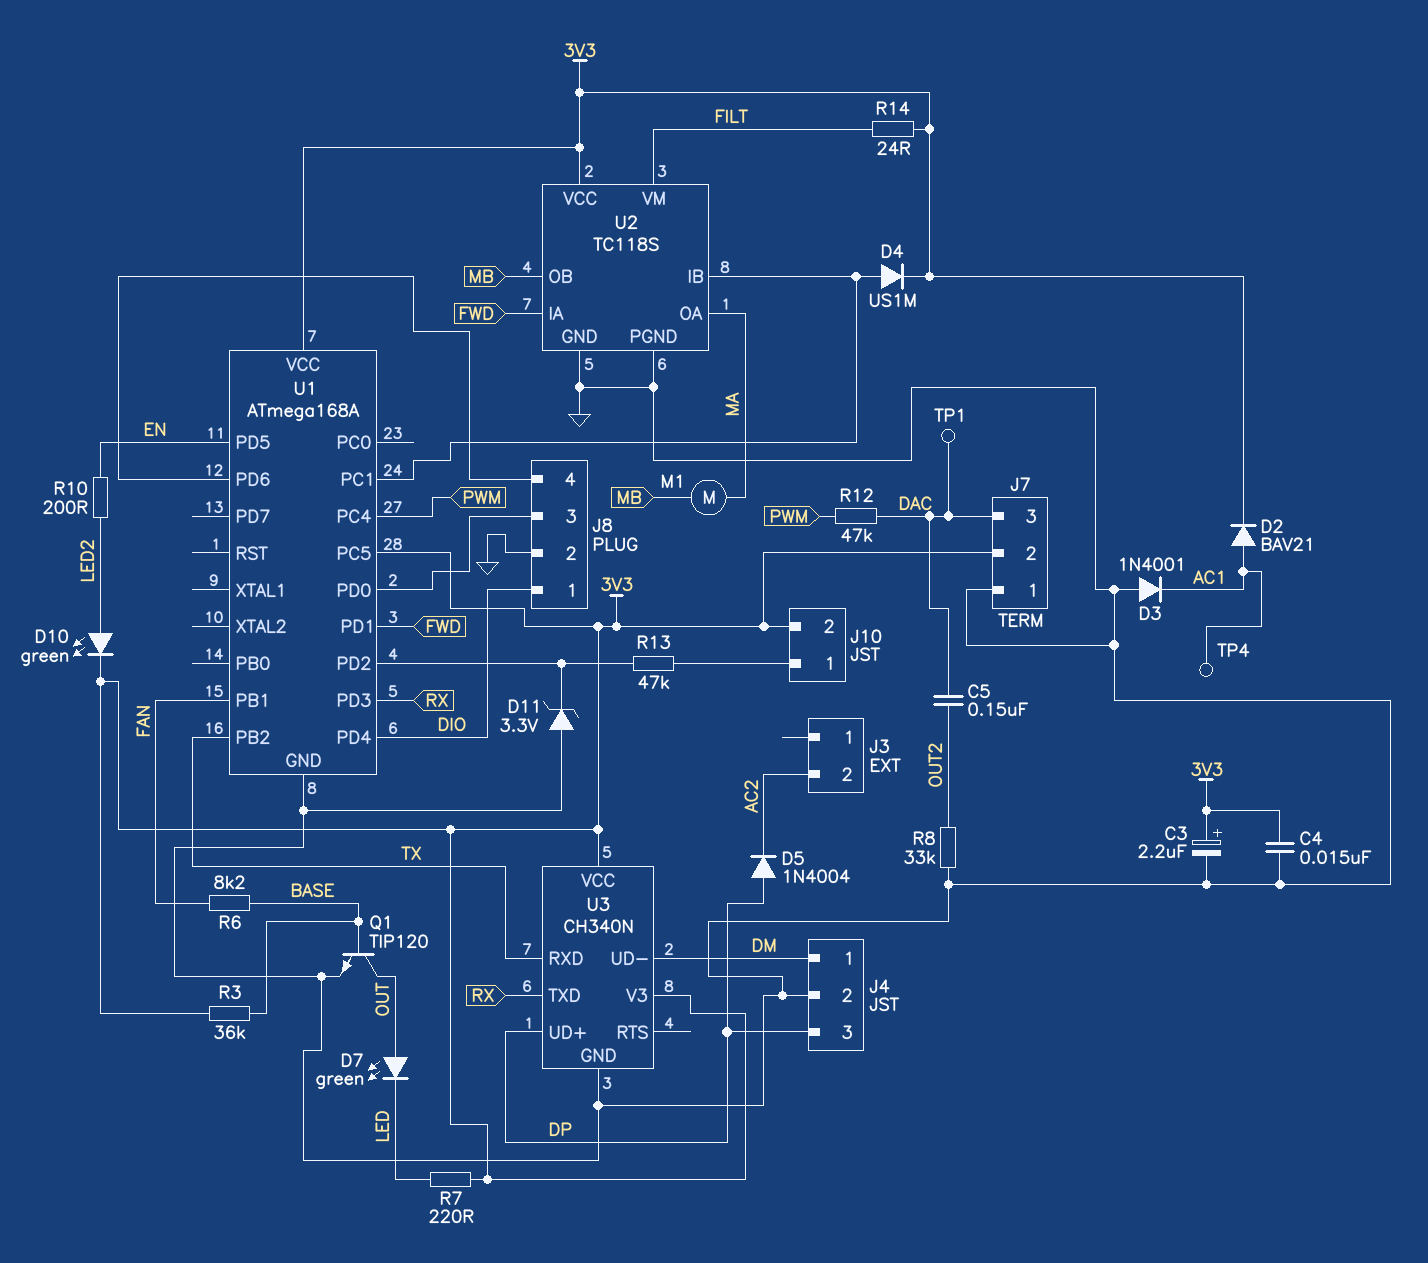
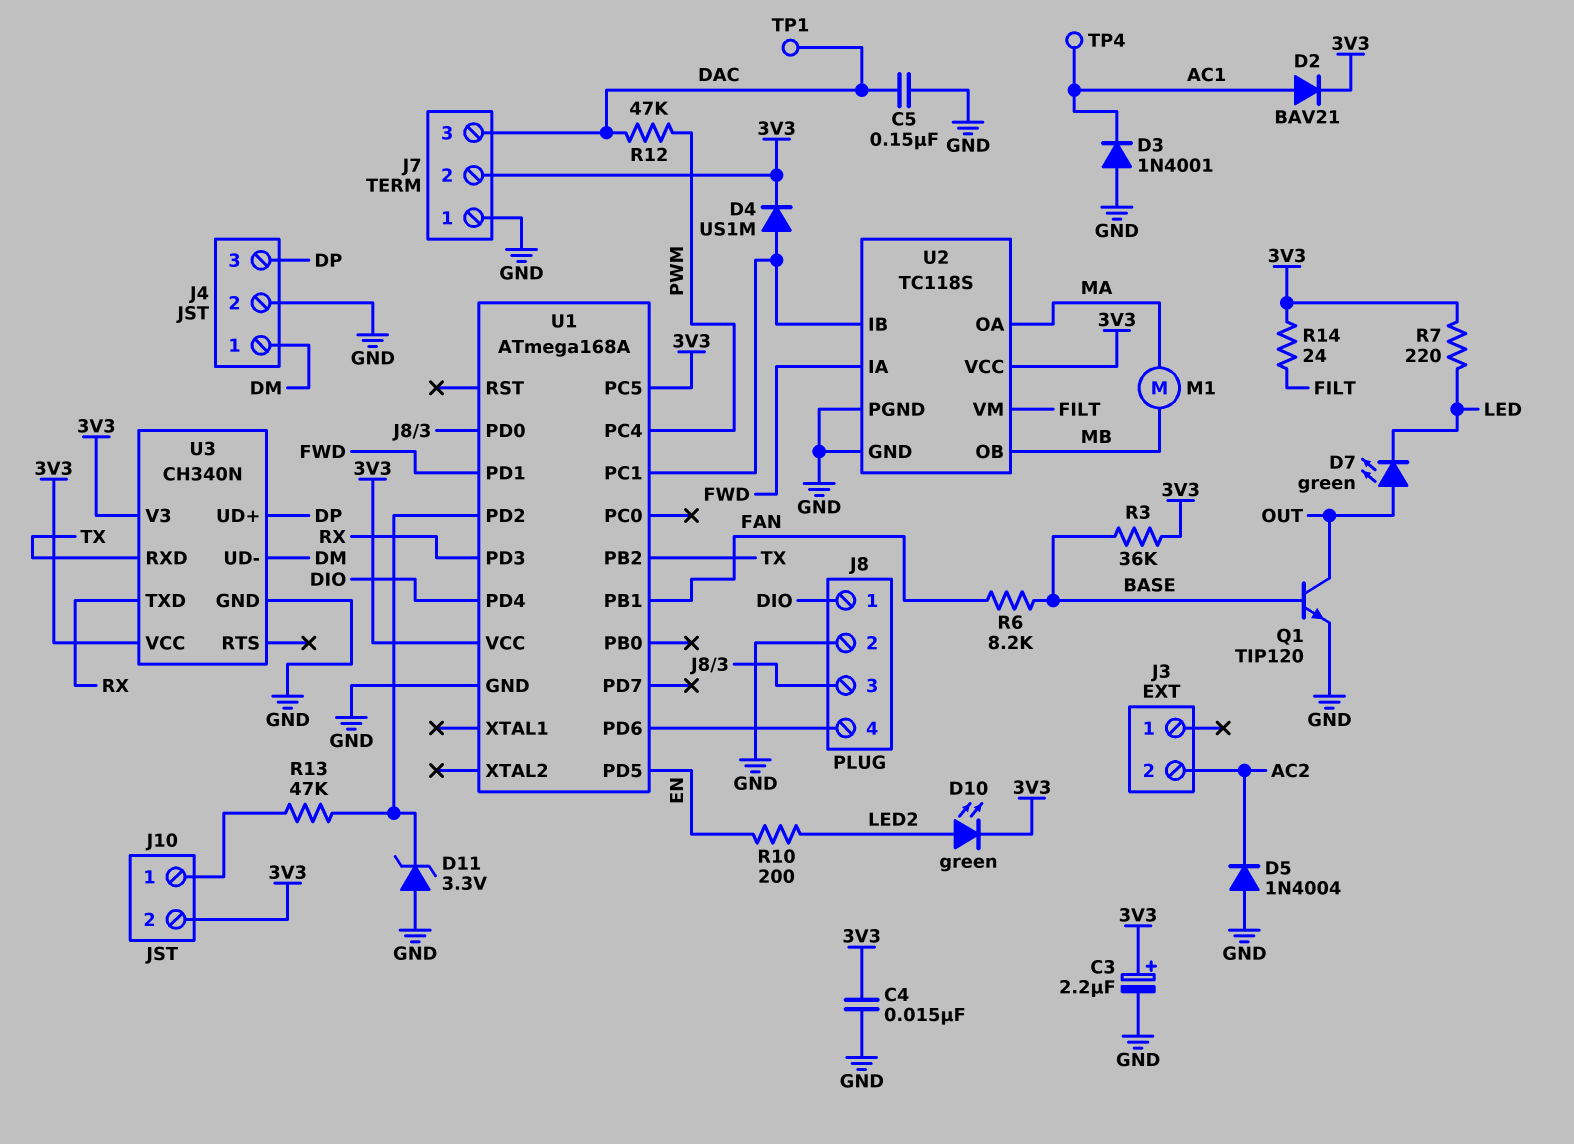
C5: 150nF (DAC, OUT2) -> 150nF (DAC, GND)
D5: diode 1N4004 (A DP, K AC2) -> diode 1N4004 (A GND, K AC2)
R8: 33k (GND, OUT2) -> none

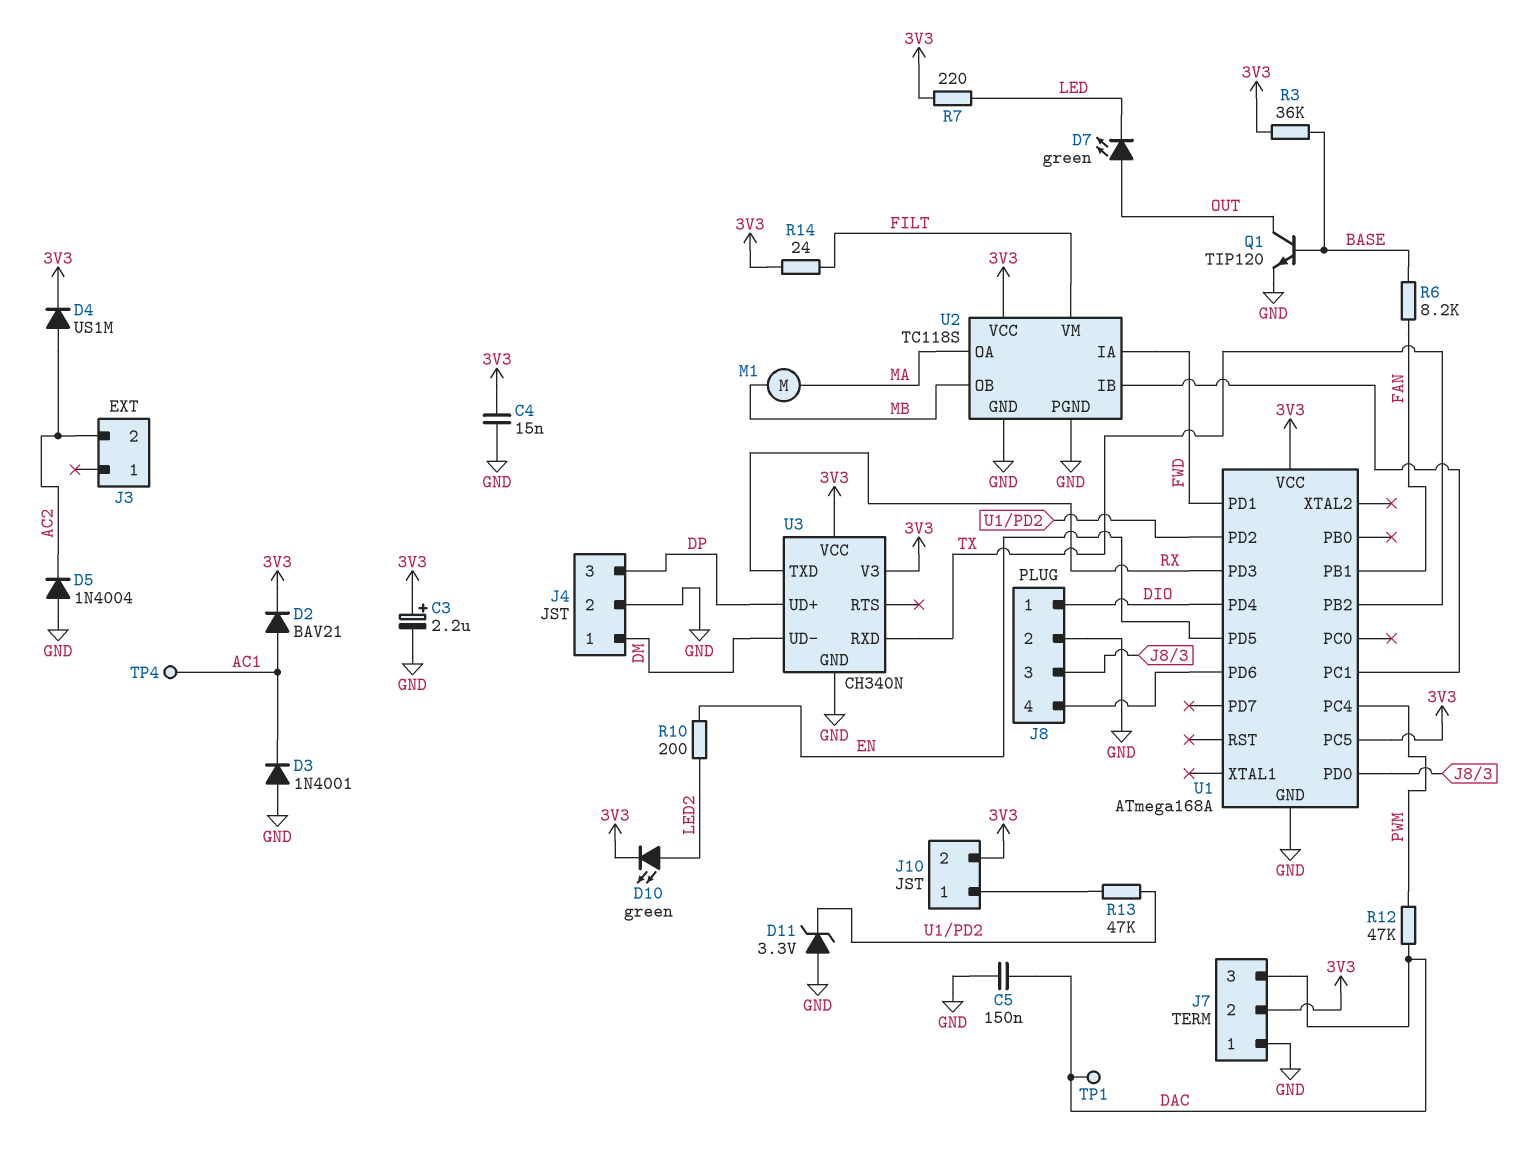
D4: diode US1M (A U1/PC1, K 3V3) -> diode US1M (A AC2, K 3V3)

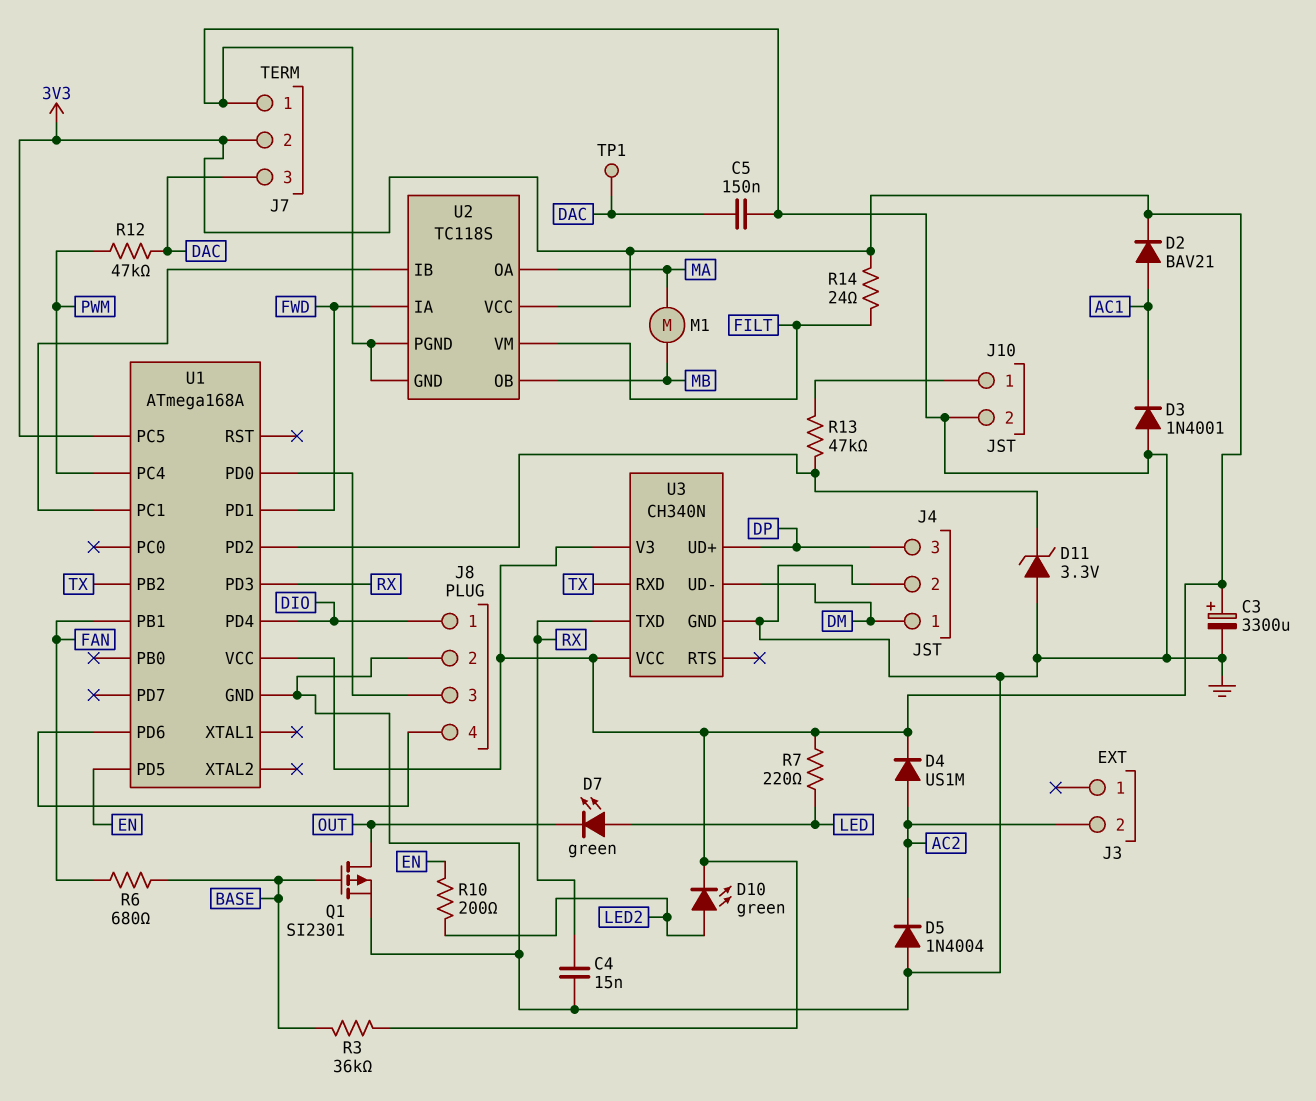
C3: 2.2uF (plus 3V3, minus GND) -> 3300uF (plus 3V3, minus GND)
C4: 15nF (3V3, GND) -> 15nF (GND, RX)
D7: LED green (A OUT, K LED) -> LED green (A LED, K OUT)
J10 pin 2: 3V3 -> GND
Q1: NPN TIP120 (B BASE, C OUT, E GND) -> PMOS SI2301 (G BASE, D OUT, S GND)
R6: 8.2k (BASE, FAN) -> 680 (BASE, FAN)
TP4: test point (AC1) -> none

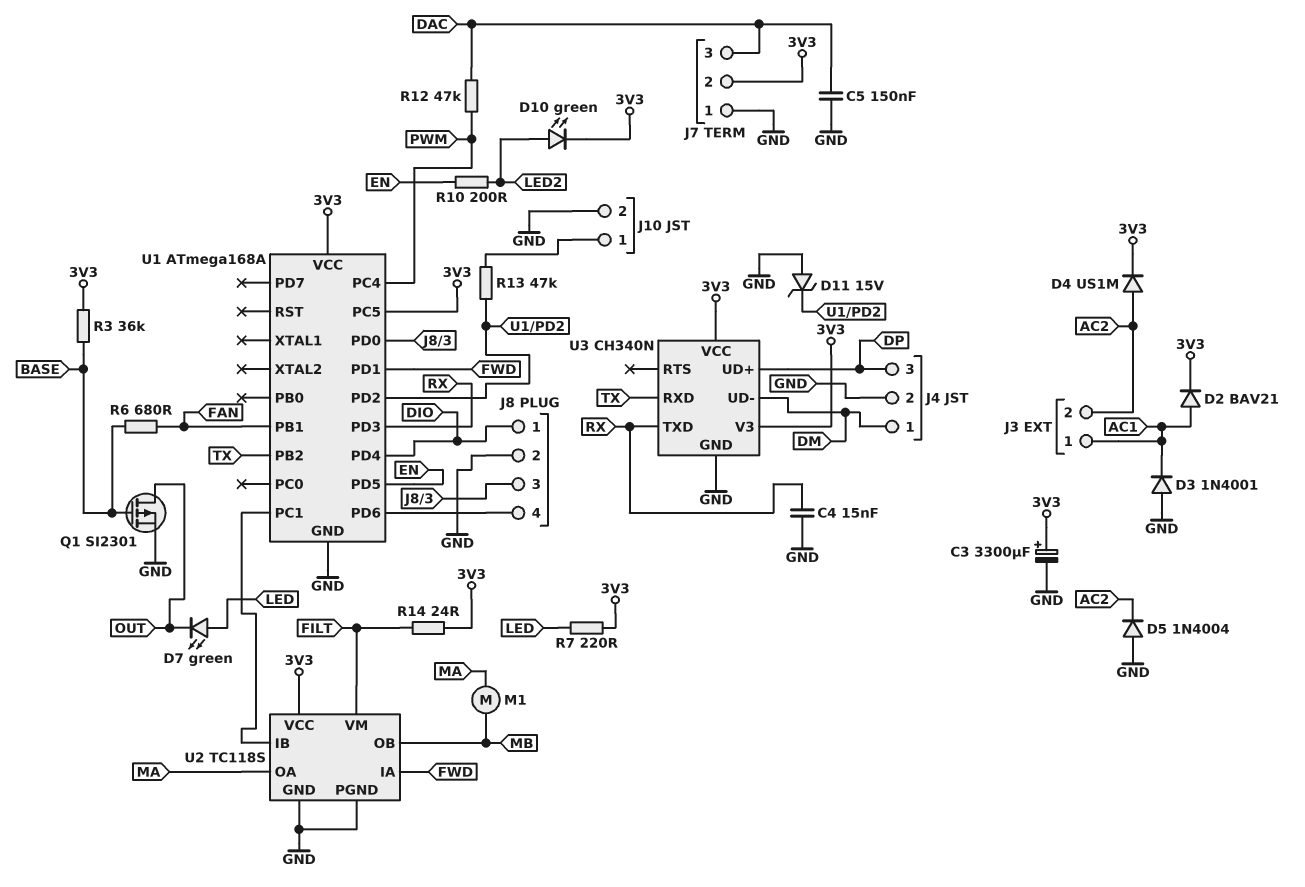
D11: zener 3.3V (A GND, K U1/PD2) -> zener 15V (A GND, K U1/PD2)
J3 pin 1: none -> AC1
TP1: test point (DAC) -> none

